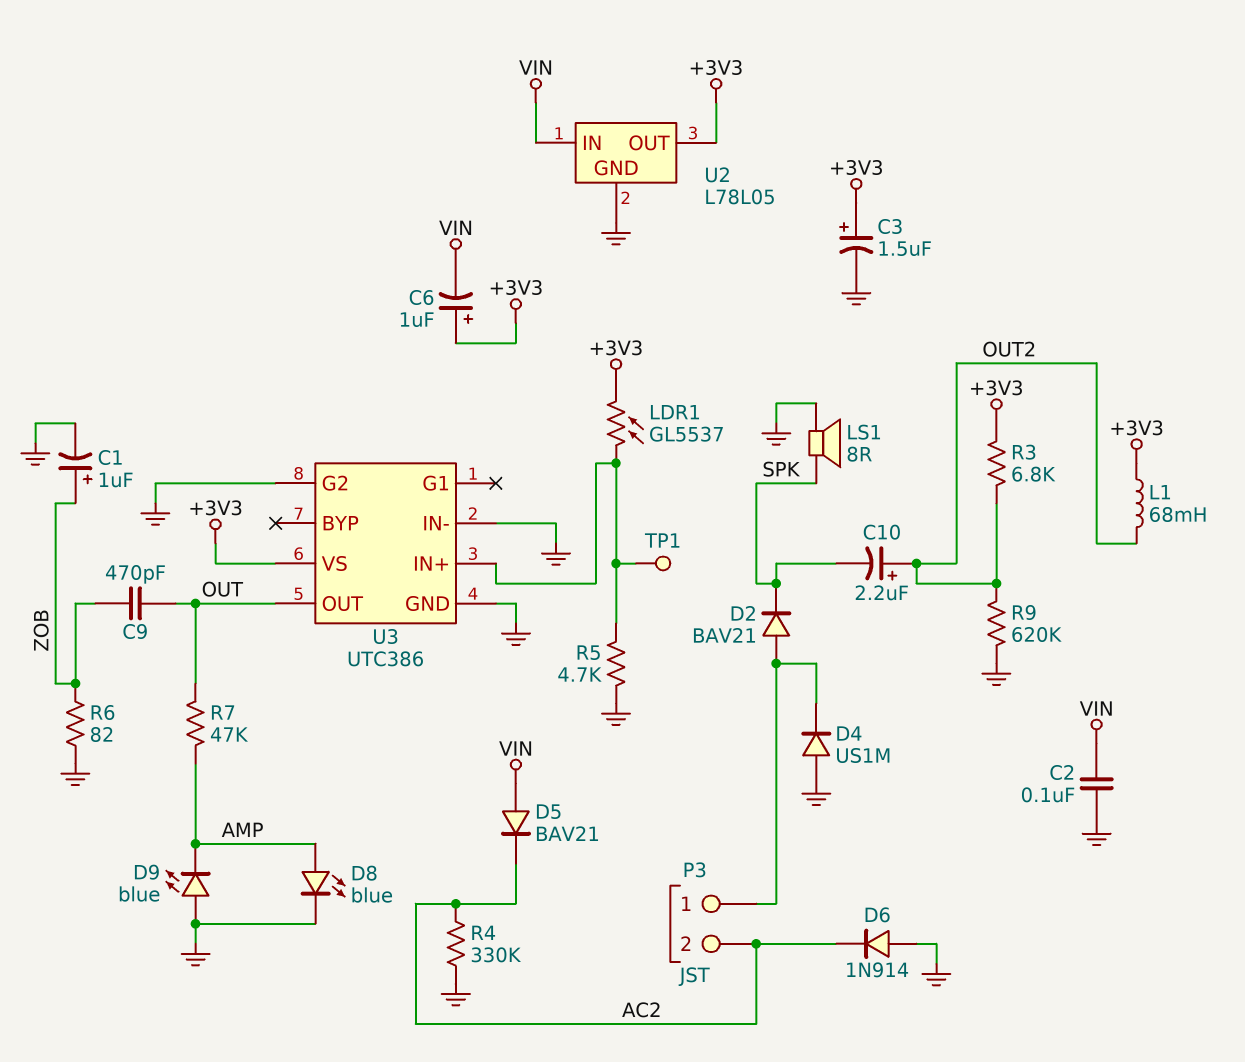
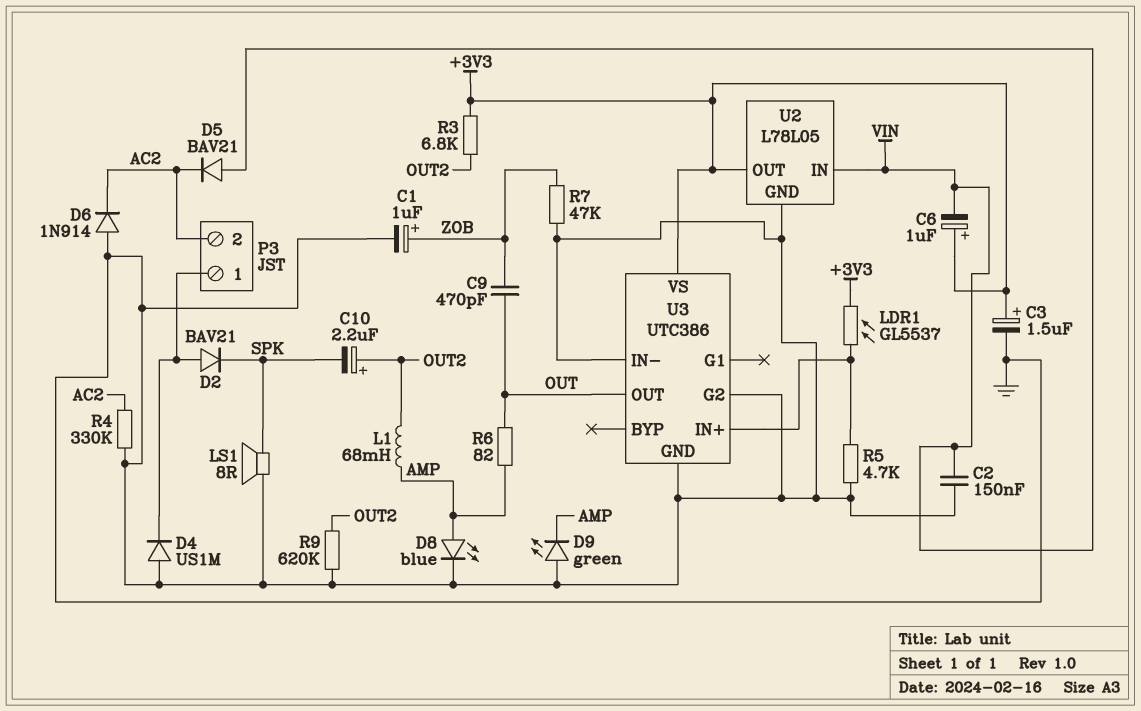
C2: 100nF (GND, VIN) -> 150nF (GND, VIN)
D9: LED blue (A GND, K AMP) -> LED green (A GND, K AMP)
L1: 68mH (+3V3, OUT2) -> 68mH (AMP, OUT2)
R6: 82 (GND, ZOB) -> 82 (AMP, OUT)
R7: 47k (AMP, OUT) -> 47k (GND, ZOB)
TP1: test point (U3/IN+) -> none

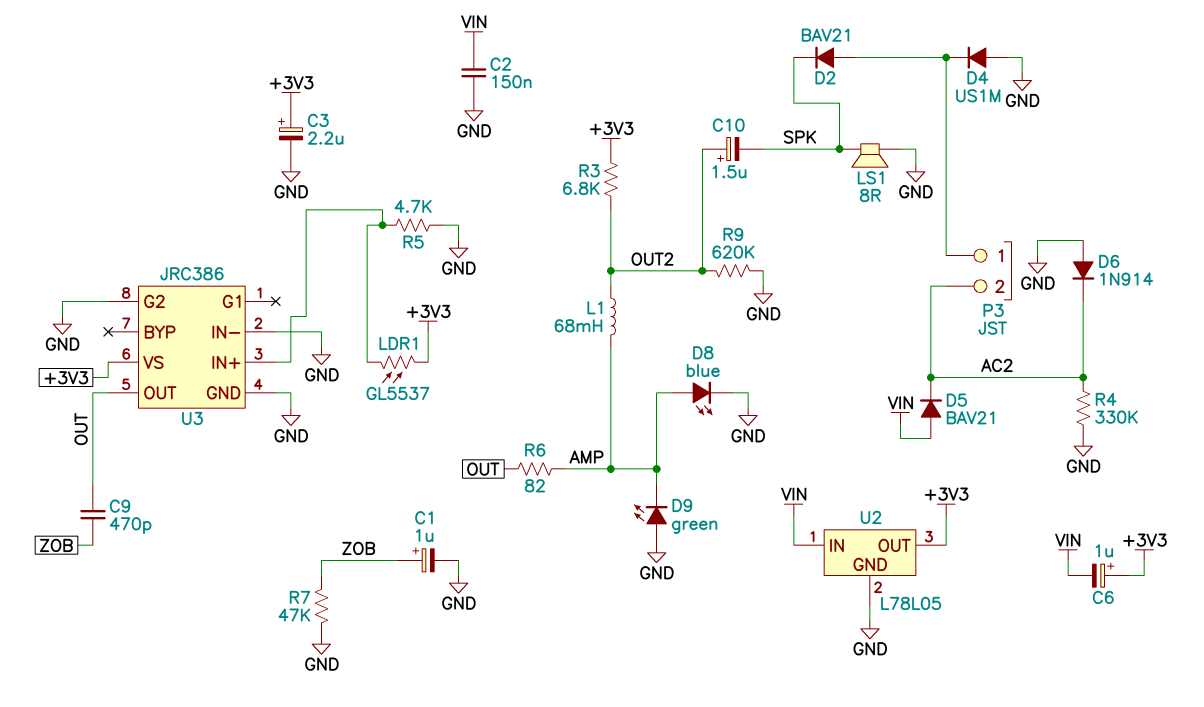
C3: 1.5uF (plus +3V3, minus GND) -> 2.2uF (plus +3V3, minus GND)
C10: 2.2uF (plus OUT2, minus SPK) -> 1.5uF (plus OUT2, minus SPK)
U3: UTC386 -> JRC386

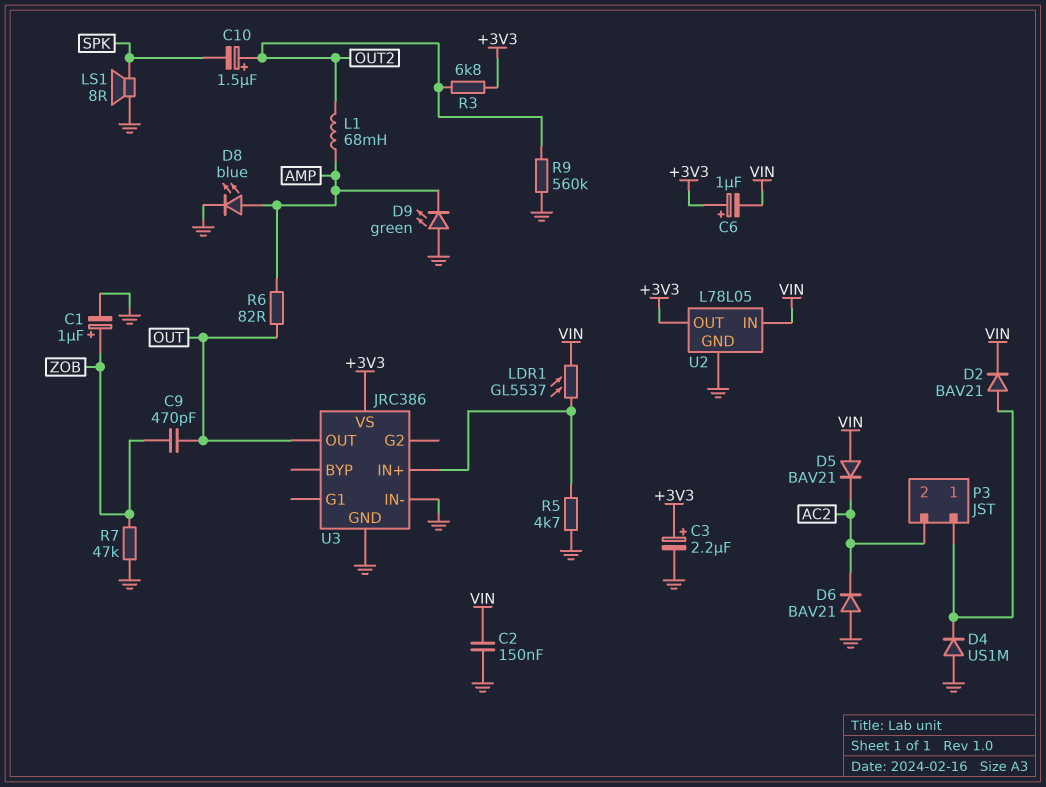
D2: diode BAV21 (A P3/1, K SPK) -> diode BAV21 (A P3/1, K VIN)
D6: diode 1N914 (A GND, K AC2) -> diode BAV21 (A GND, K AC2)
LDR1: GL5537 (+3V3, U3/IN+) -> GL5537 (U3/IN+, VIN)
R4: 330k (AC2, GND) -> none
R9: 620k (GND, OUT2) -> 560k (GND, OUT2)
U3 pin G2: GND -> none

